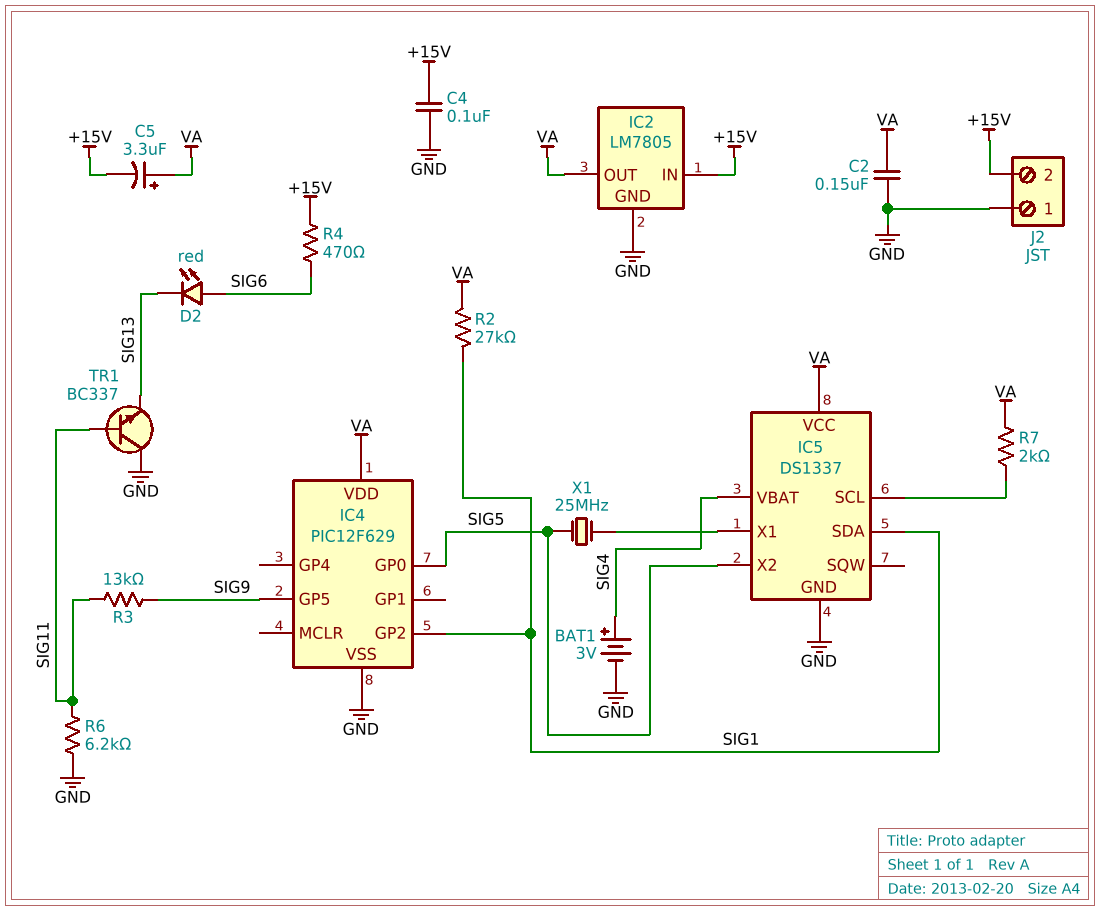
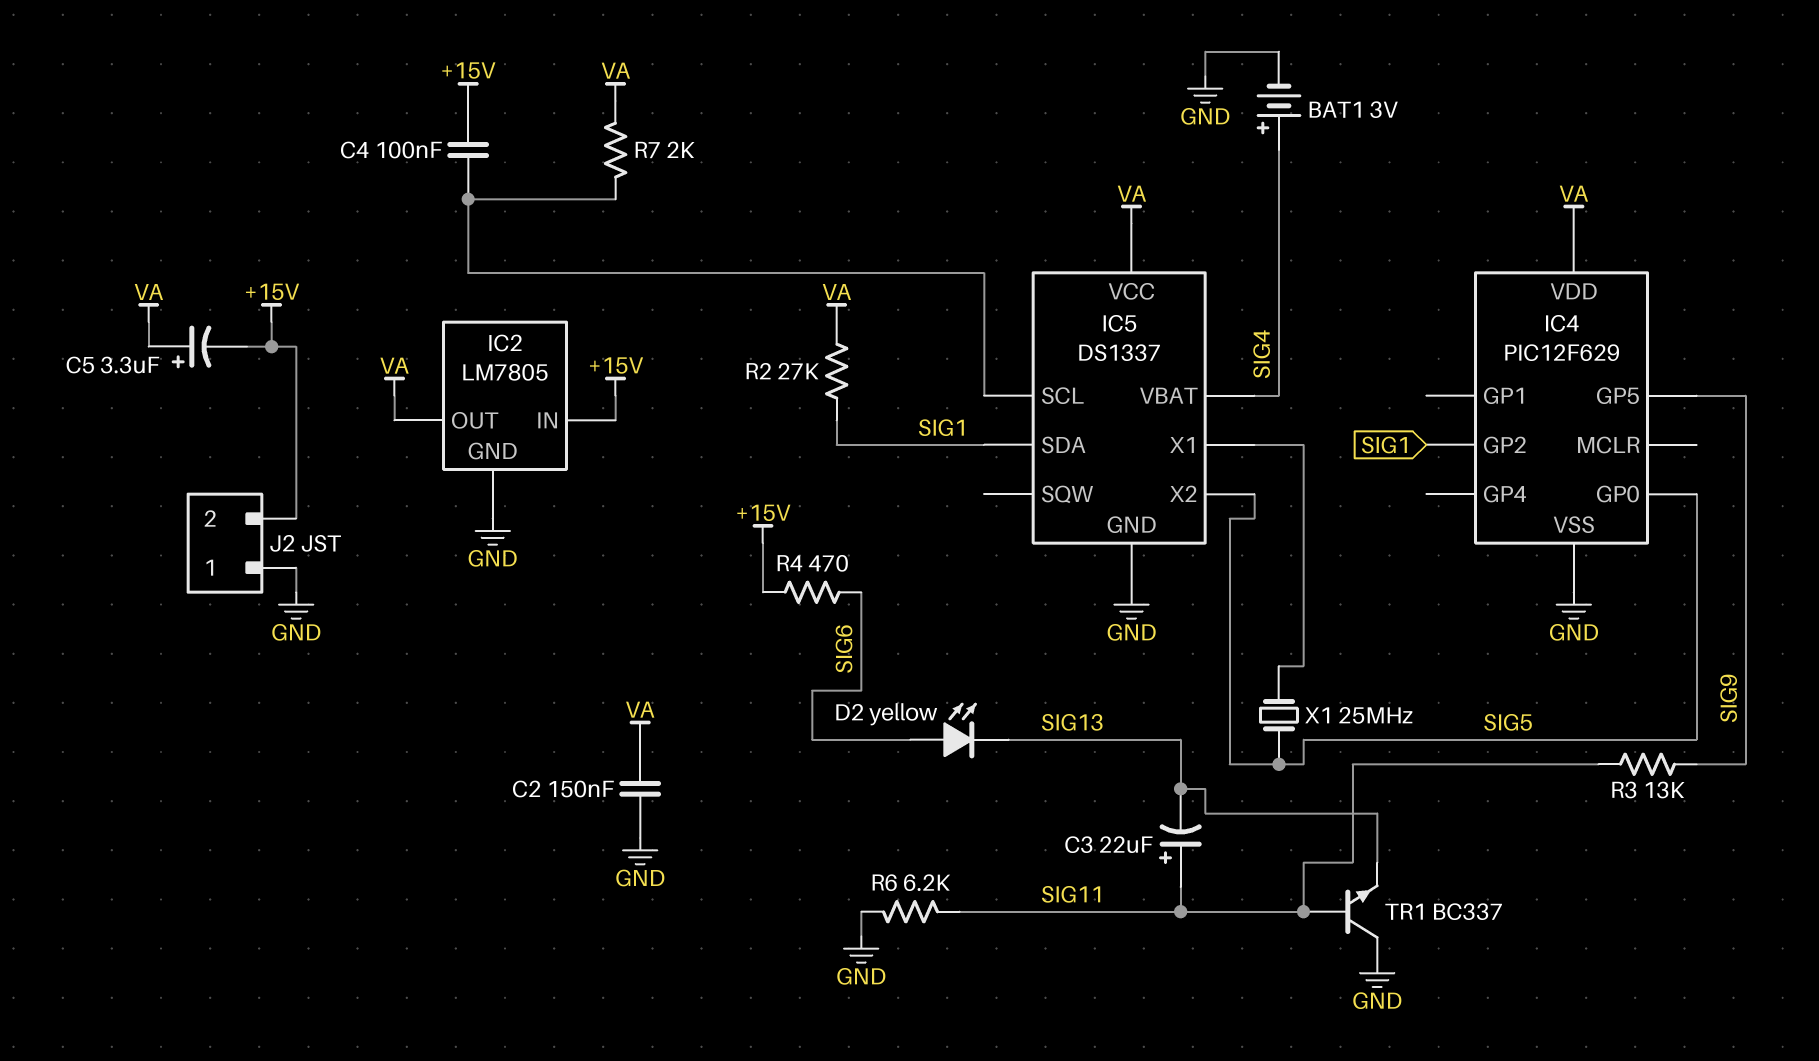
C3: none -> 22uF (plus SIG11, minus SIG13)
C4: 100nF (+15V, GND) -> 100nF (+15V, IC5/SCL)
D2: LED red (A SIG6, K SIG13) -> LED yellow (A SIG6, K SIG13)

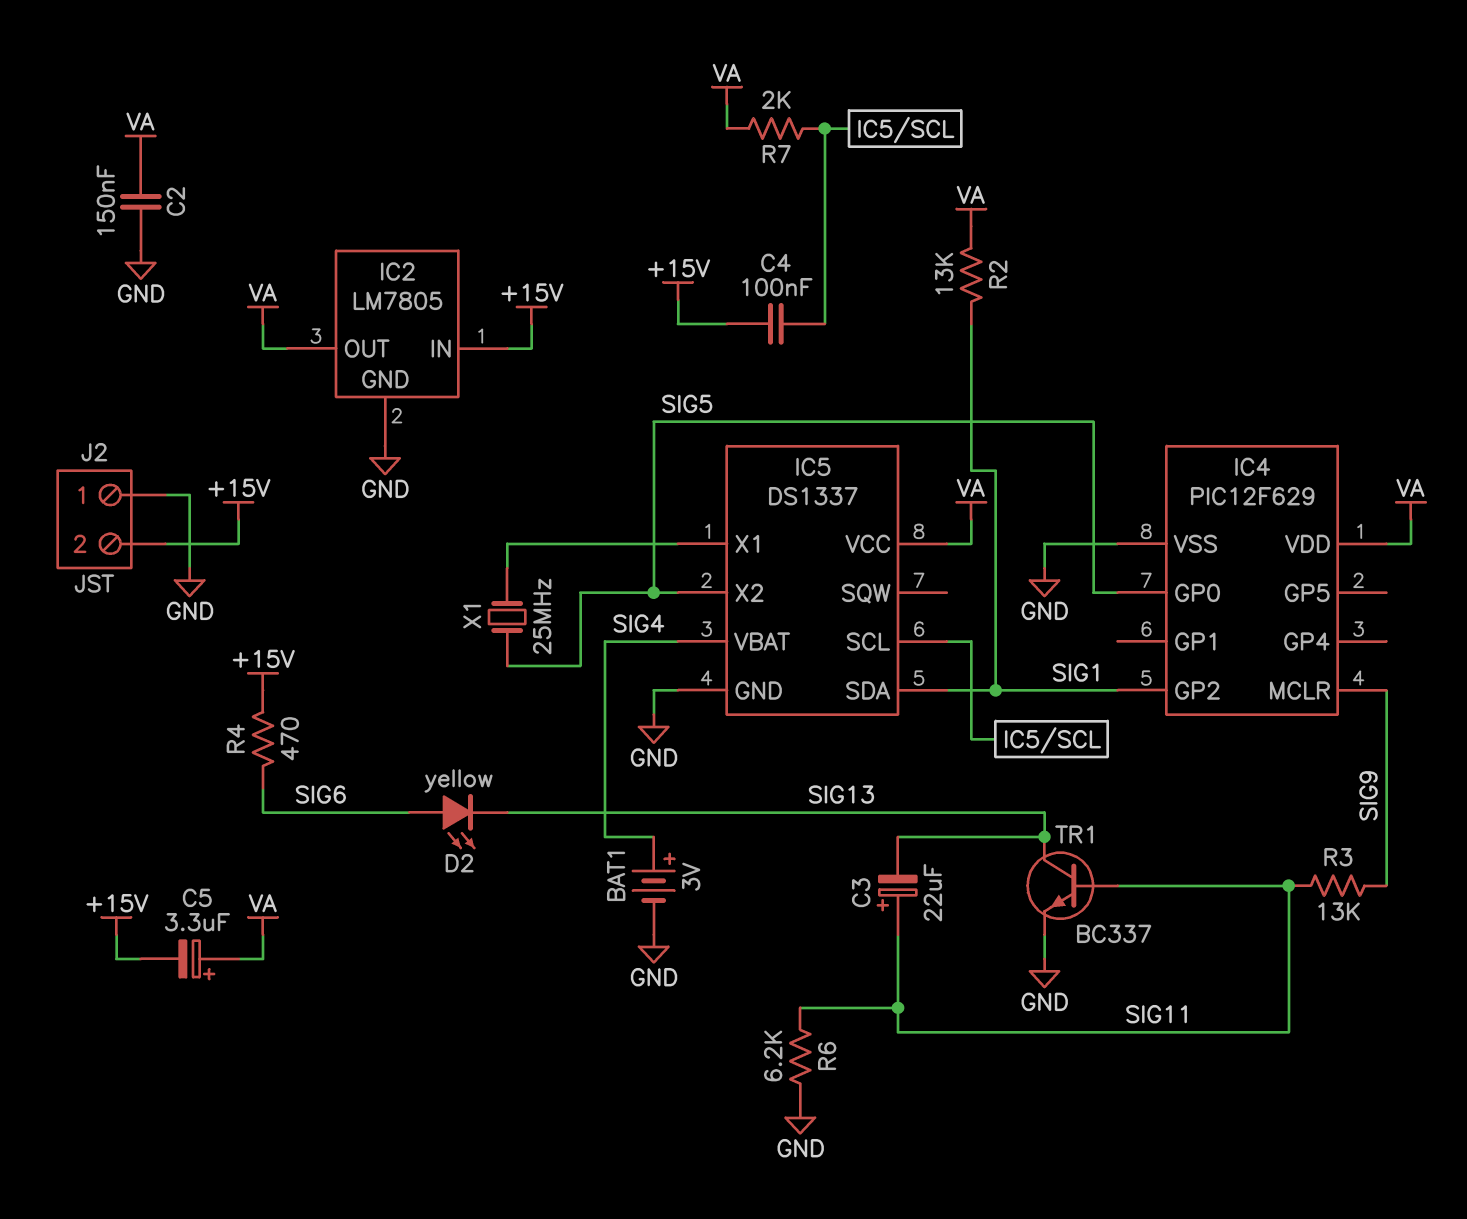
IC4 pin GP5: SIG9 -> none
IC4 pin MCLR: none -> SIG9
R2: 27k (SIG1, VA) -> 13k (SIG1, VA)
TR1: NPN BC337 (B SIG11, C GND, E SIG13) -> NPN BC337 (B SIG11, C SIG13, E GND)

